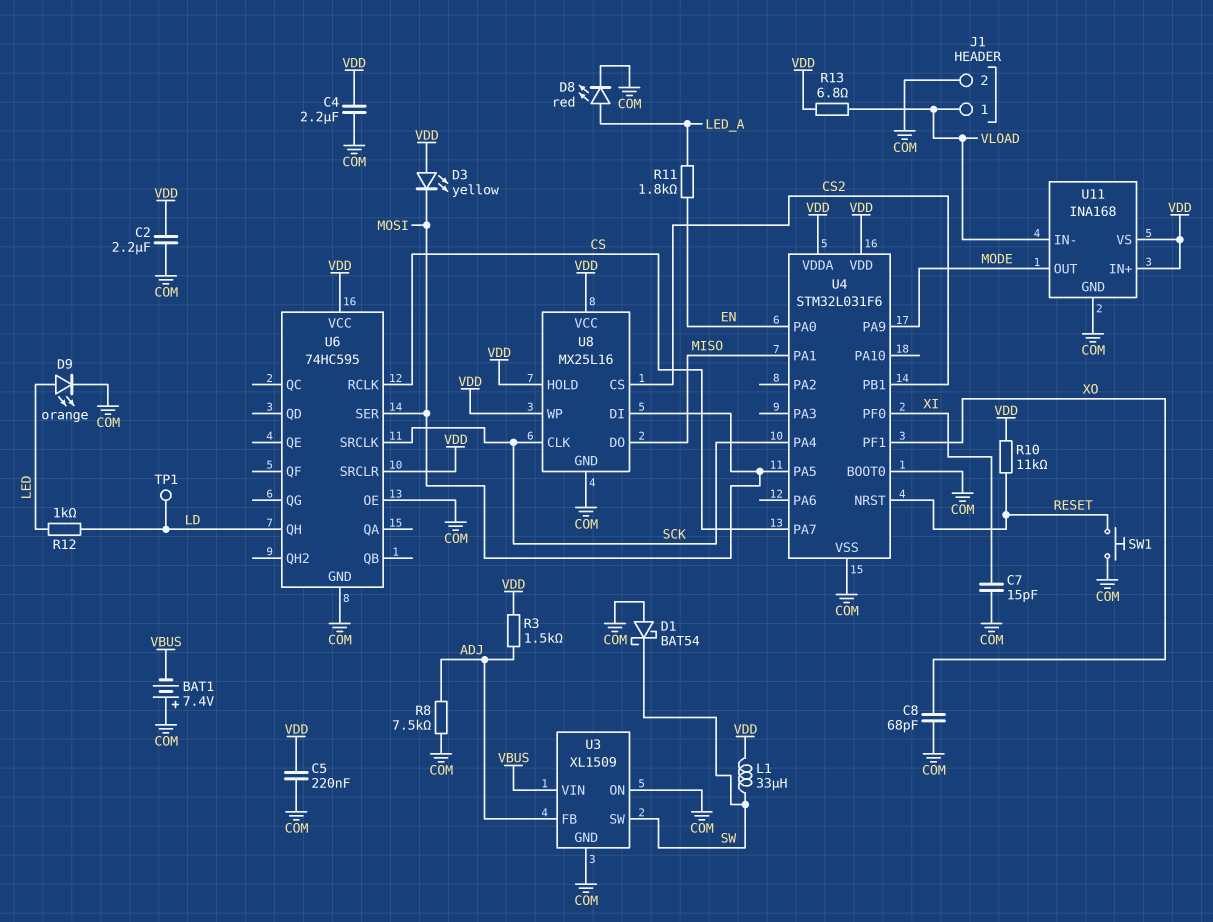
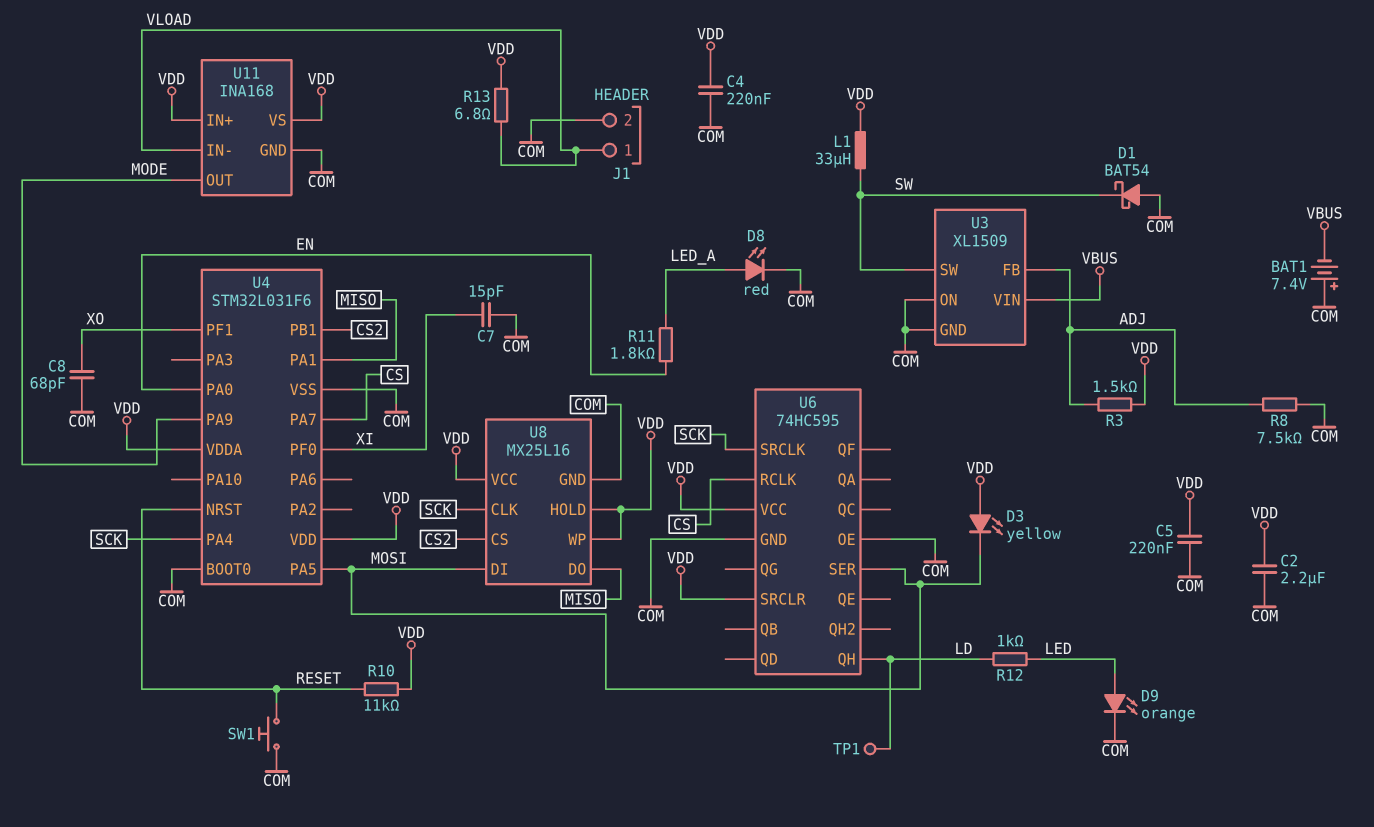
C4: 2.2uF (COM, VDD) -> 220nF (COM, VDD)

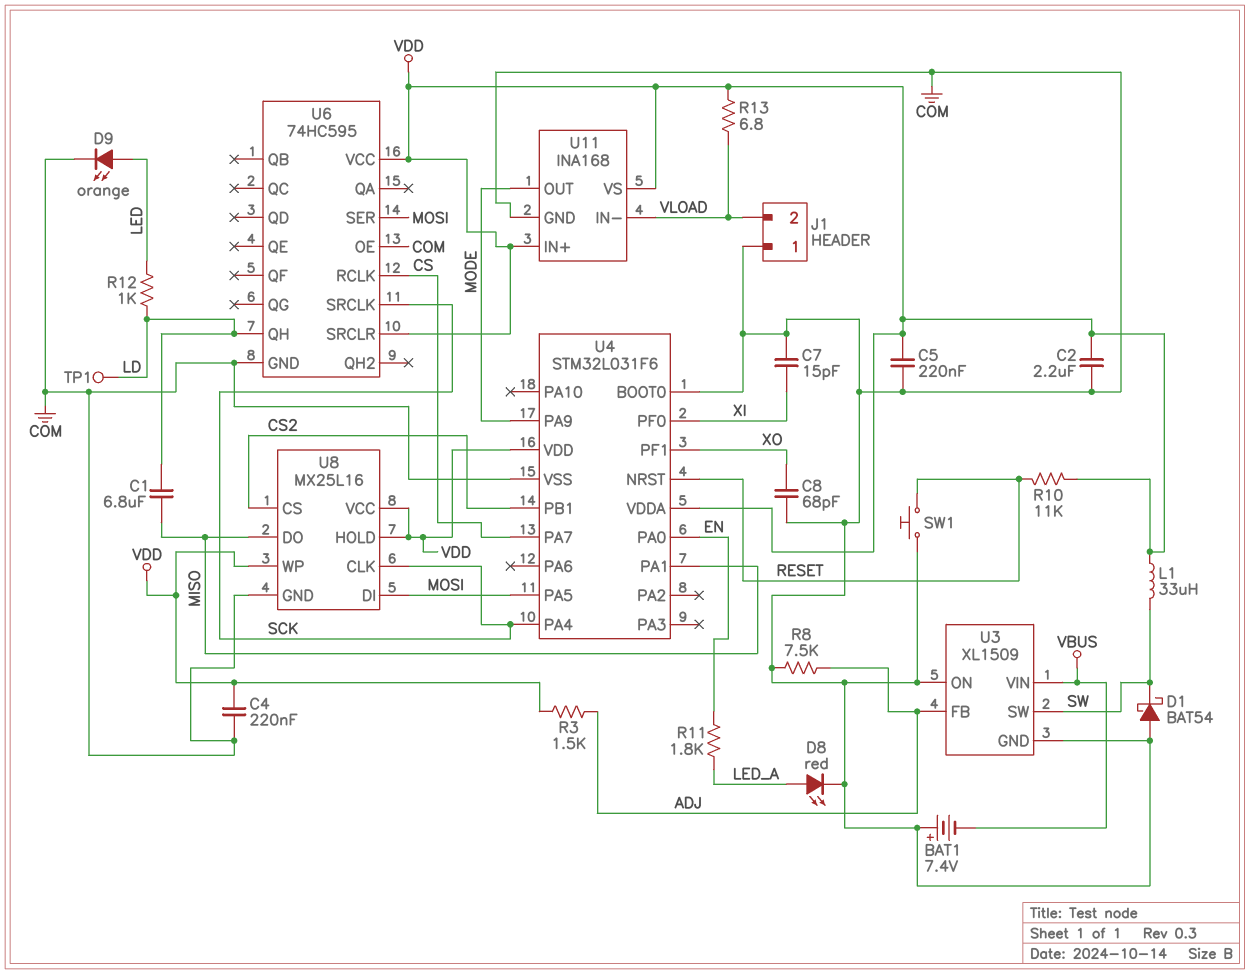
C1: none -> 6.8uF (LD, MISO)
D3: LED yellow (A VDD, K MOSI) -> none
J1 pin 1: VLOAD -> COM
J1 pin 2: COM -> VLOAD

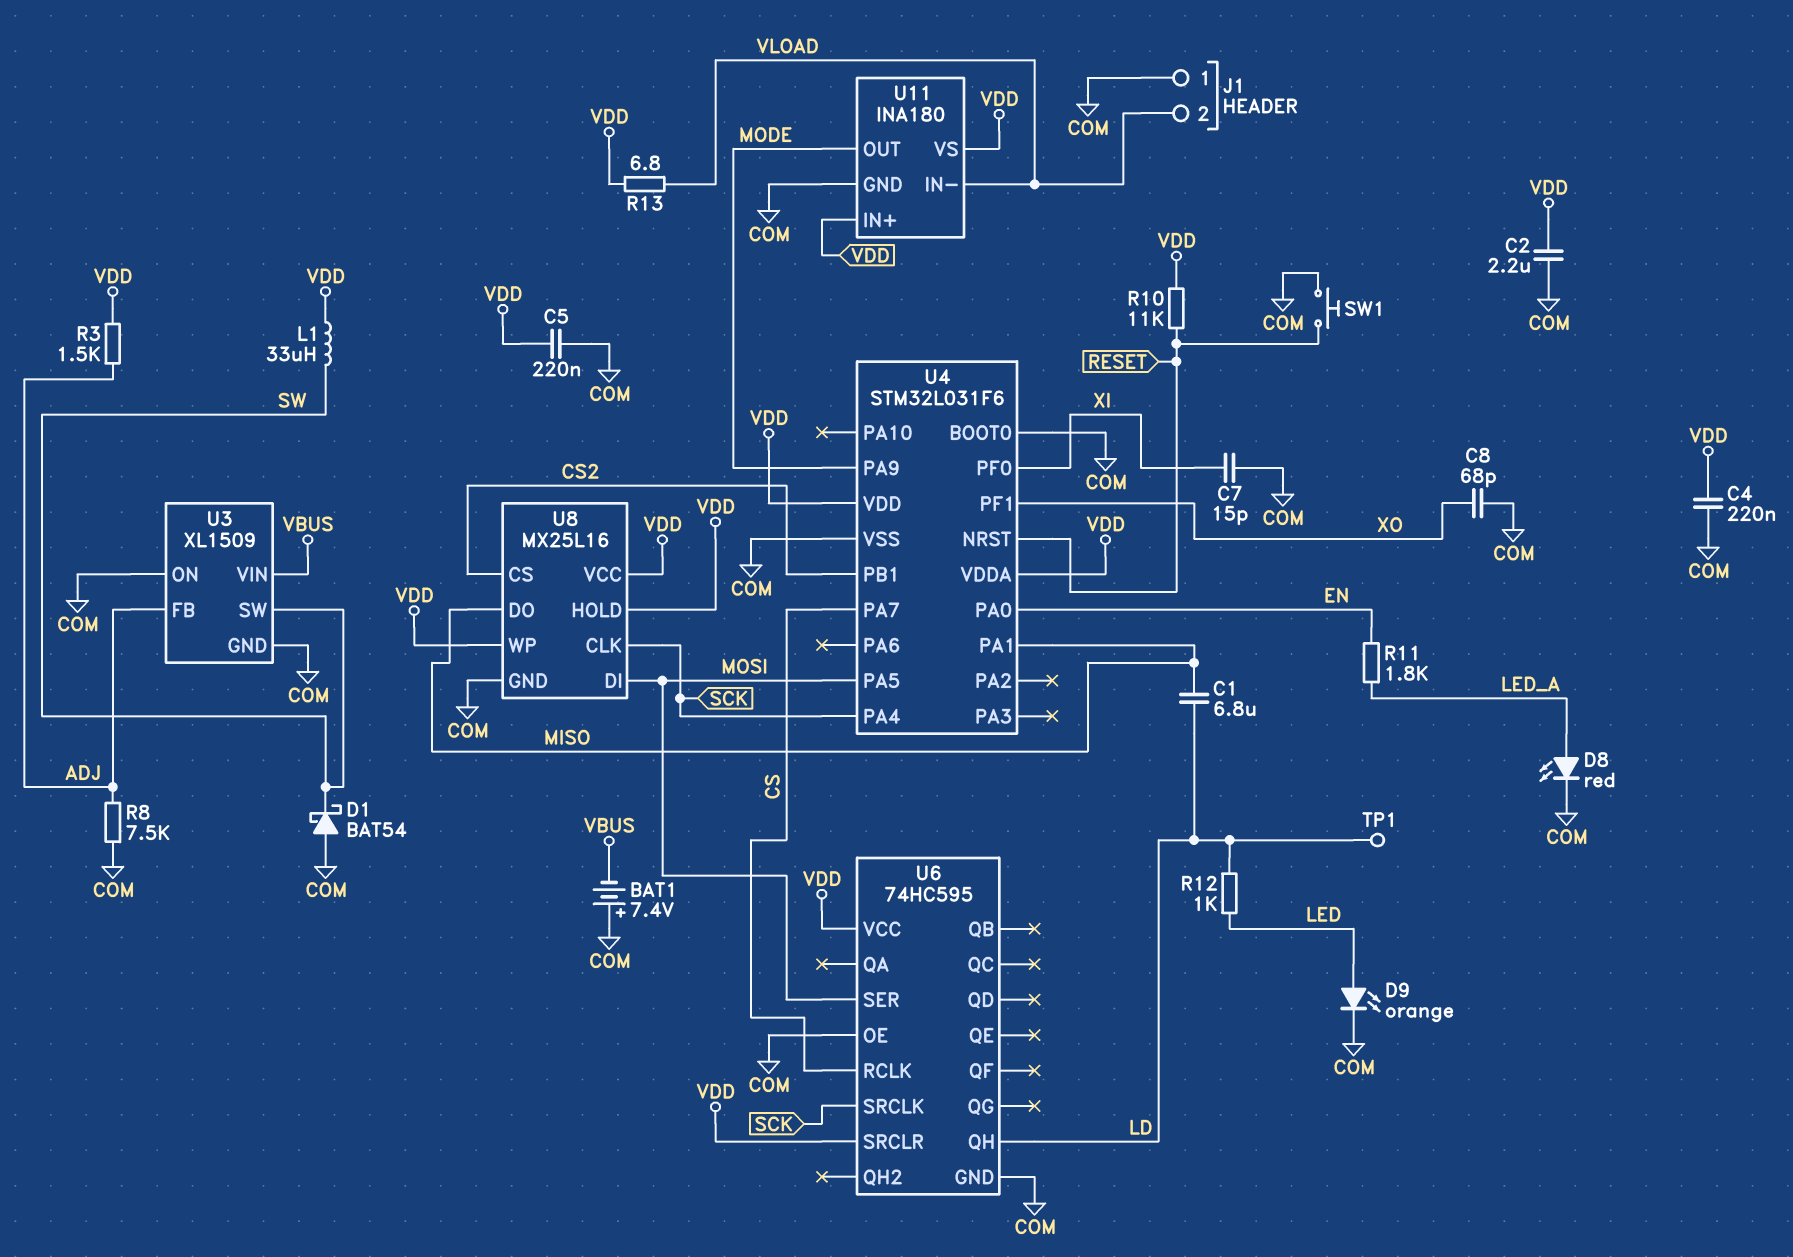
U11: INA168 -> INA180

